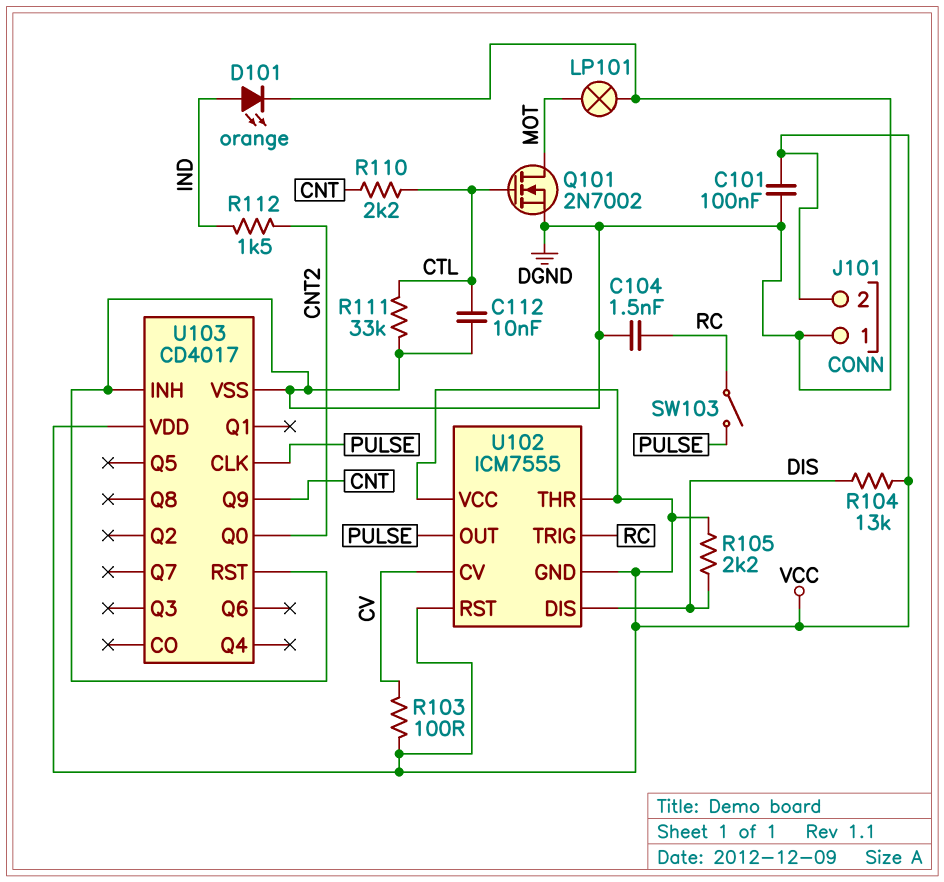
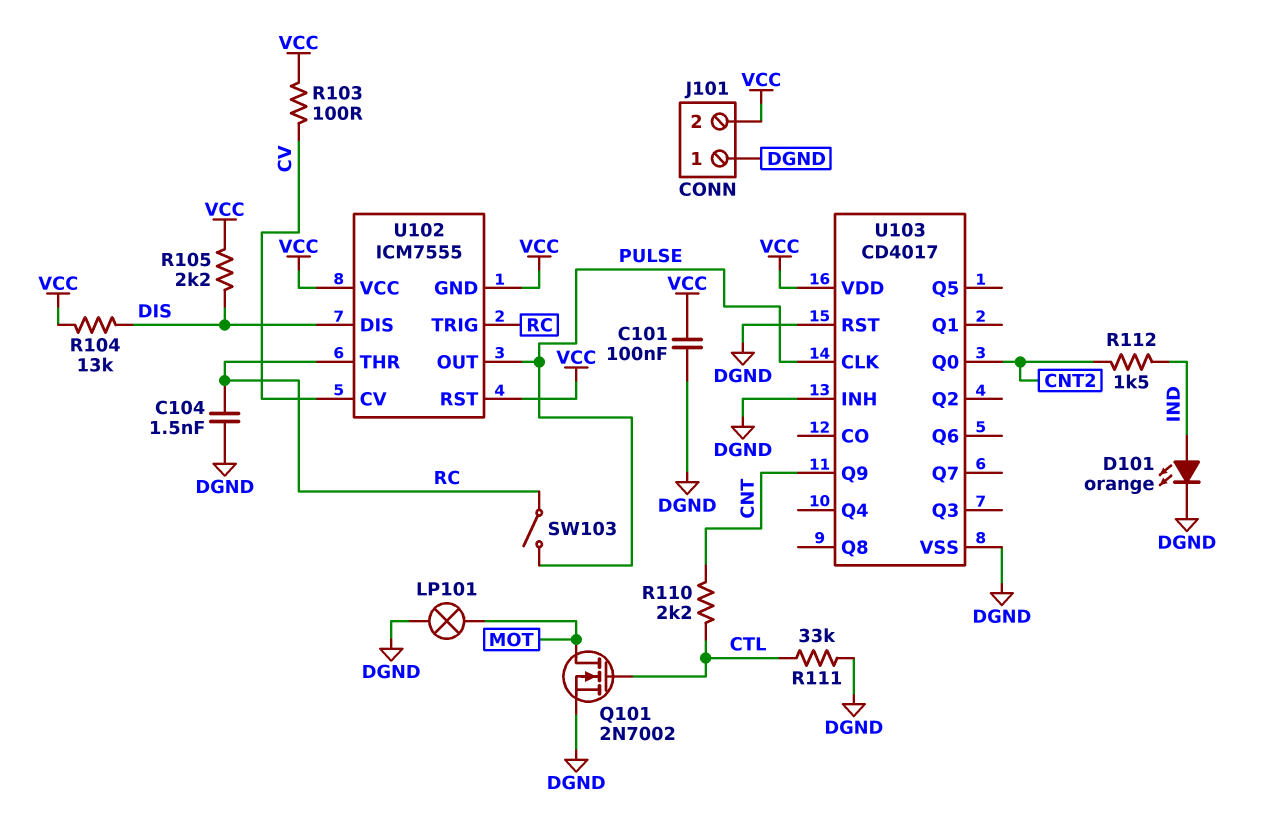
C112: 10nF (CTL, DGND) -> none
U102 pin THR: VCC -> RC

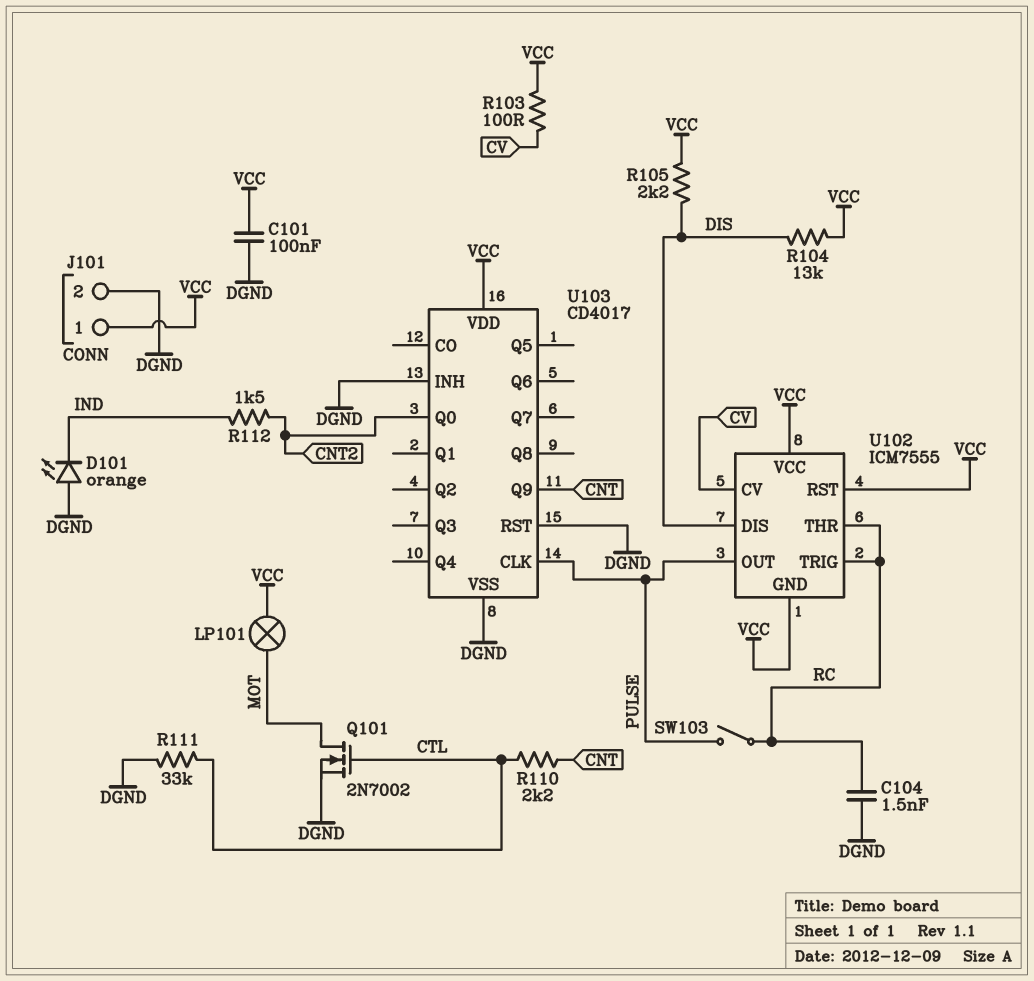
D101: LED orange (A IND, K DGND) -> LED orange (A DGND, K IND)
J101 pin 1: DGND -> VCC
J101 pin 2: VCC -> DGND
LP101: lamp (DGND, MOT) -> lamp (MOT, VCC)

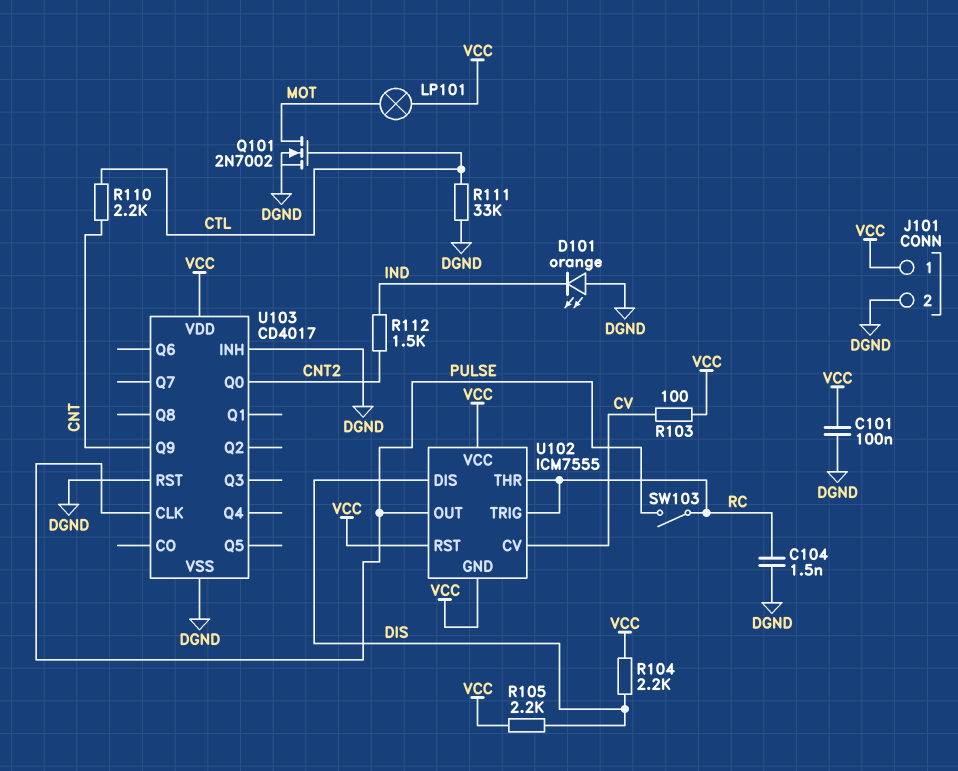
R104: 13k (DIS, VCC) -> 2.2k (DIS, VCC)

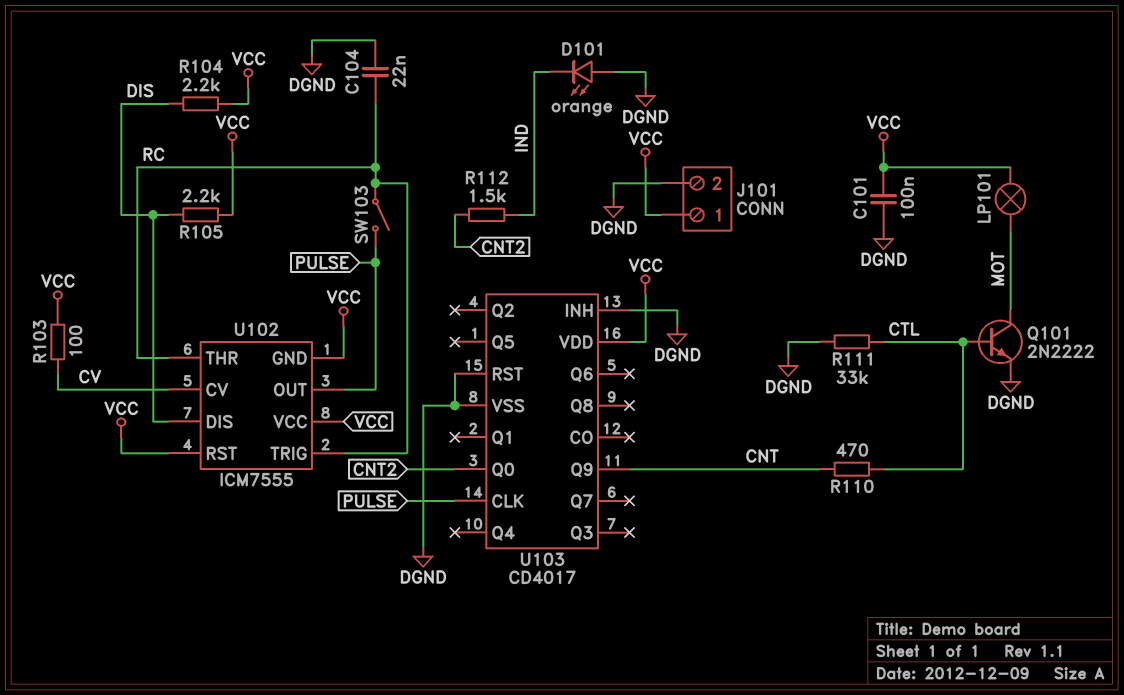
C104: 1.5nF (DGND, RC) -> 22nF (DGND, RC)
Q101: NMOS 2N7002 (G CTL, D MOT, S DGND) -> NPN 2N2222 (B CTL, C MOT, E DGND)
R110: 2.2k (CNT, CTL) -> 470 (CNT, CTL)

